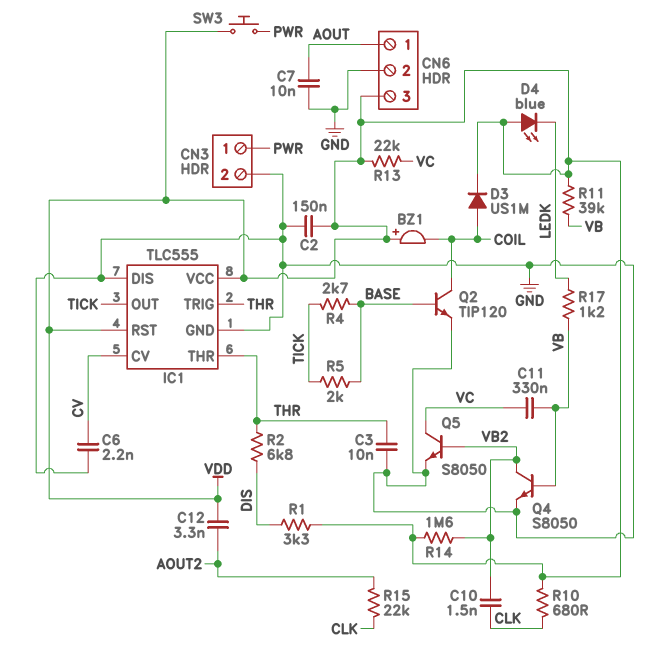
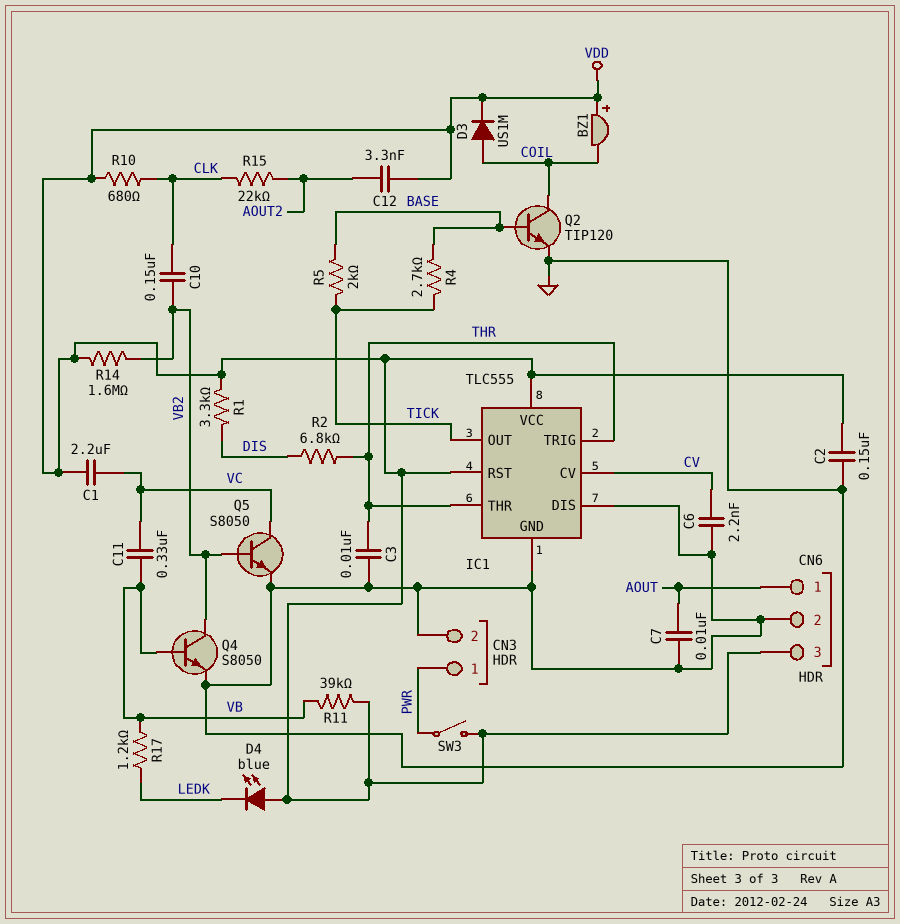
C1: none -> 2.2uF (VC, VDD)
C10: 1.5nF (CLK, VB2) -> 150nF (CLK, VB2)
R13: 22k (VC, VDD) -> none
SW3: button (PWR, VDD) -> switch (PWR, VDD)

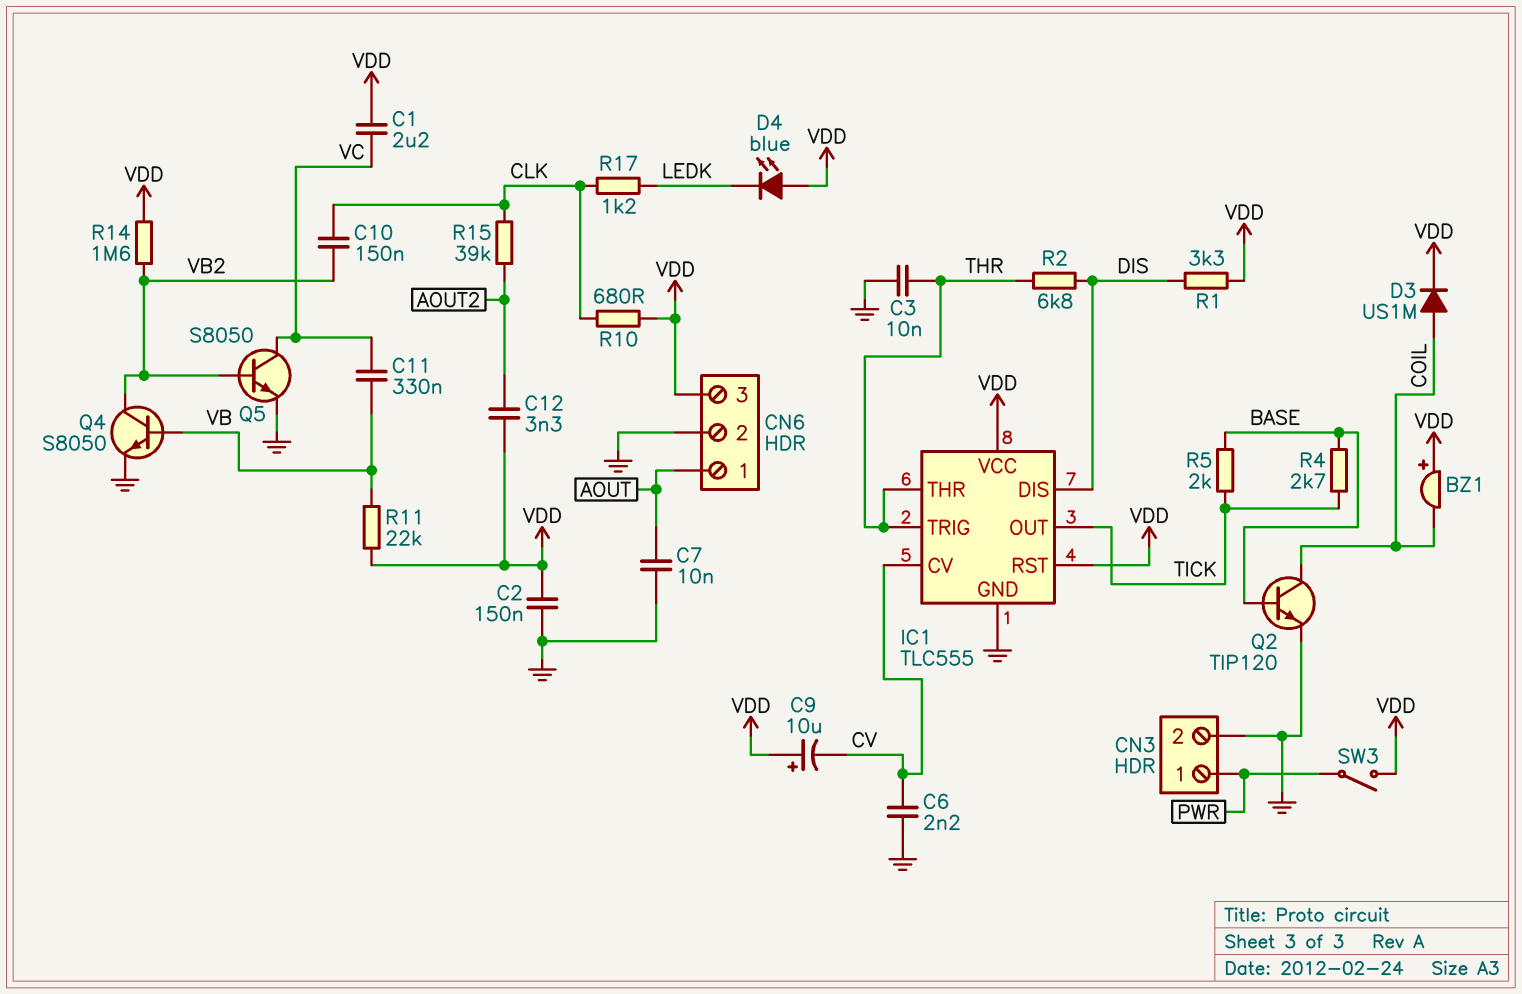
C9: none -> 10uF (plus VDD, minus CV)
IC1 pin DIS: GND -> DIS
R11: 39k (VB, VDD) -> 22k (VB, VDD)
R15: 22k (AOUT2, CLK) -> 39k (AOUT2, CLK)
R17: 1.2k (LEDK, VB) -> 1.2k (CLK, LEDK)

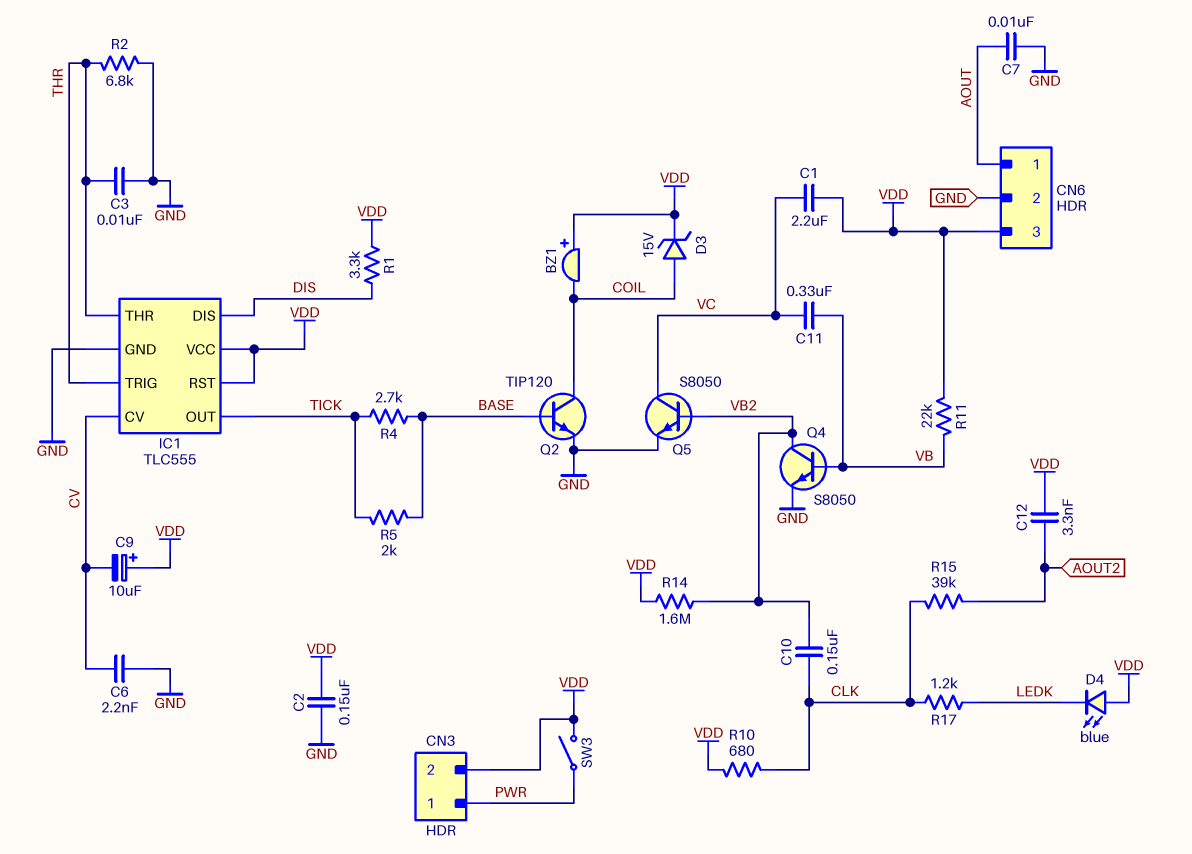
CN3 pin 2: GND -> VDD
D3: diode US1M (A COIL, K VDD) -> zener 15V (A COIL, K VDD)
R2: 6.8k (DIS, THR) -> 6.8k (GND, THR)

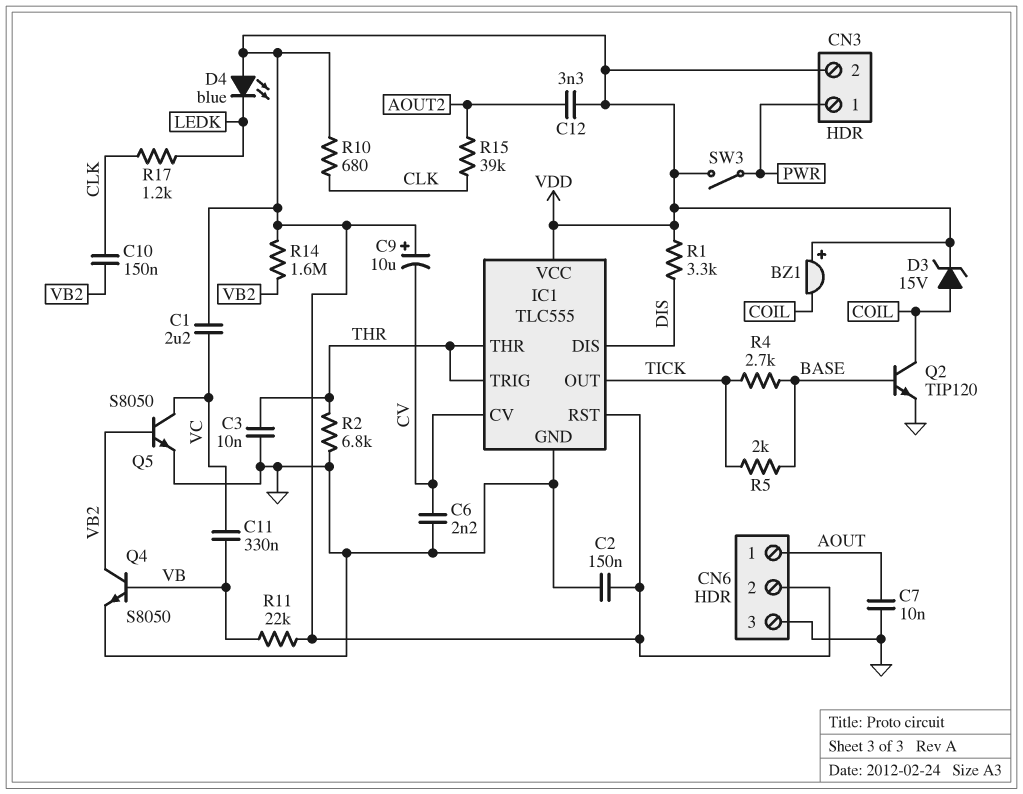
CN6 pin 2: GND -> VDD
CN6 pin 3: VDD -> GND

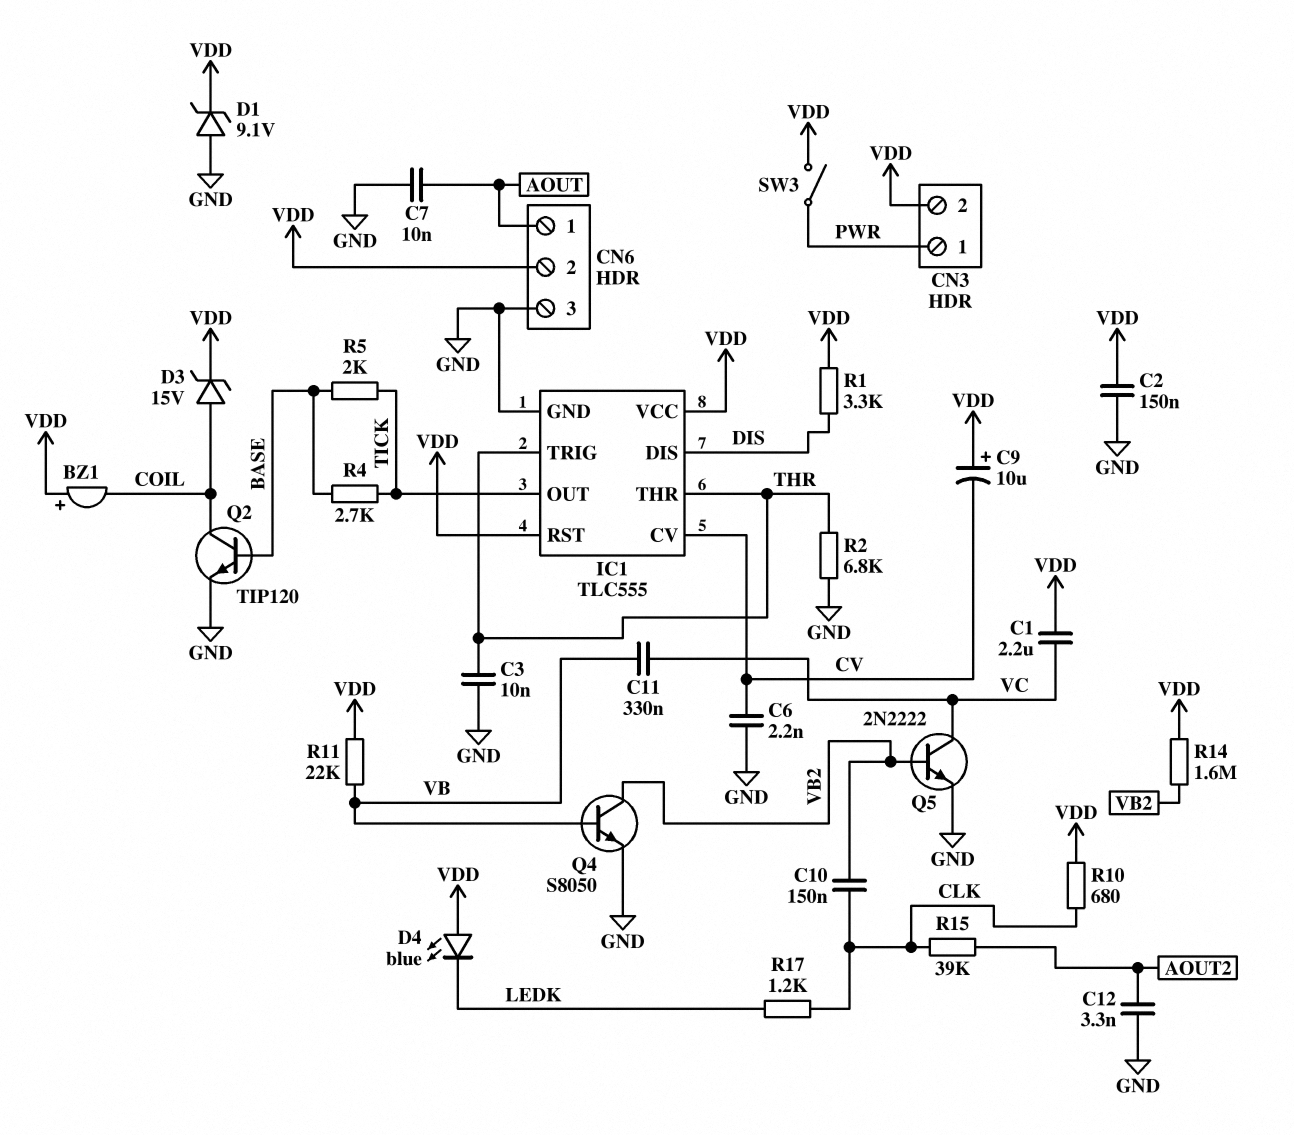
C12: 3.3nF (AOUT2, VDD) -> 3.3nF (AOUT2, GND)
D1: none -> zener 9.1V (A GND, K VDD)
Q5: NPN S8050 (B VB2, C VC, E GND) -> NPN 2N2222 (B VB2, C VC, E GND)

